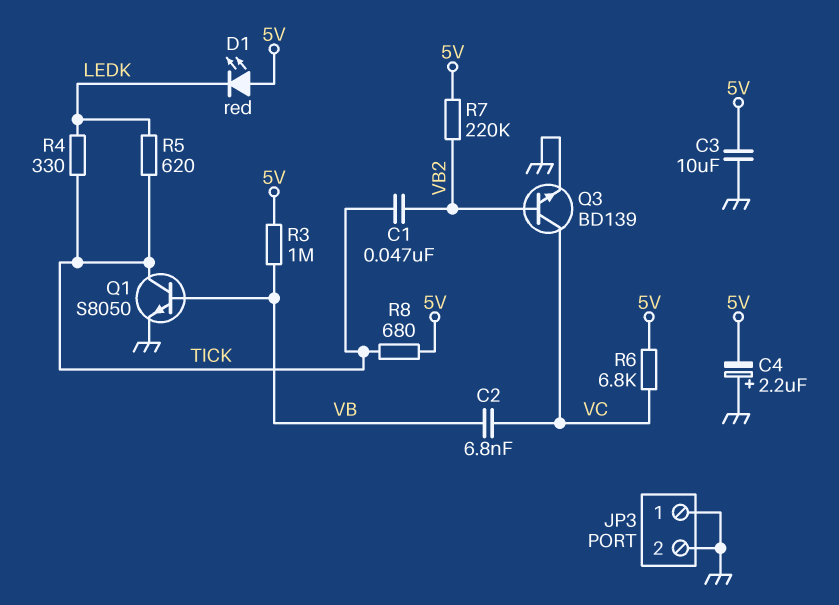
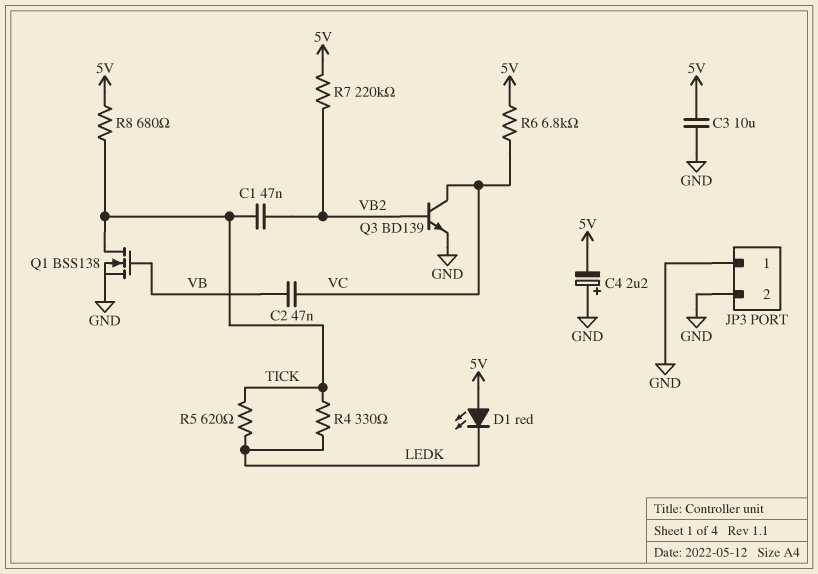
C2: 6.8nF (VB, VC) -> 47nF (VB, VC)
Q1: NPN S8050 (B VB, C TICK, E GND) -> NMOS BSS138 (G VB, D TICK, S GND)
R3: 1M (5V, VB) -> none

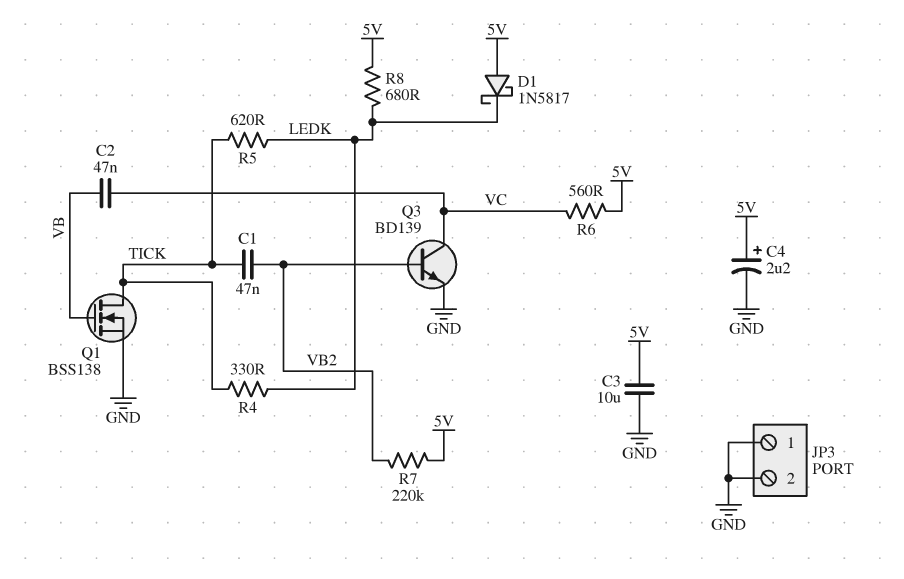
C4: 2.2uF (plus GND, minus 5V) -> 2.2uF (plus 5V, minus GND)
D1: LED red (A 5V, K LEDK) -> schottky 1N5817 (A 5V, K LEDK)
R6: 6.8k (5V, VC) -> 560 (5V, VC)
R8: 680 (5V, TICK) -> 680 (5V, LEDK)

